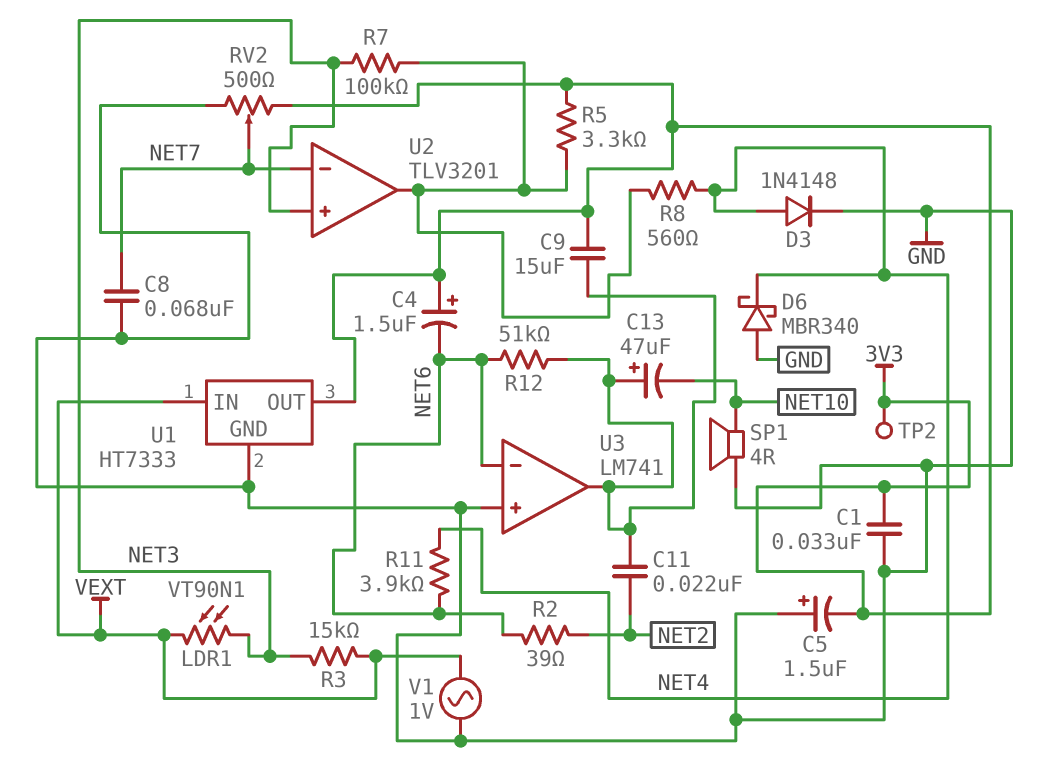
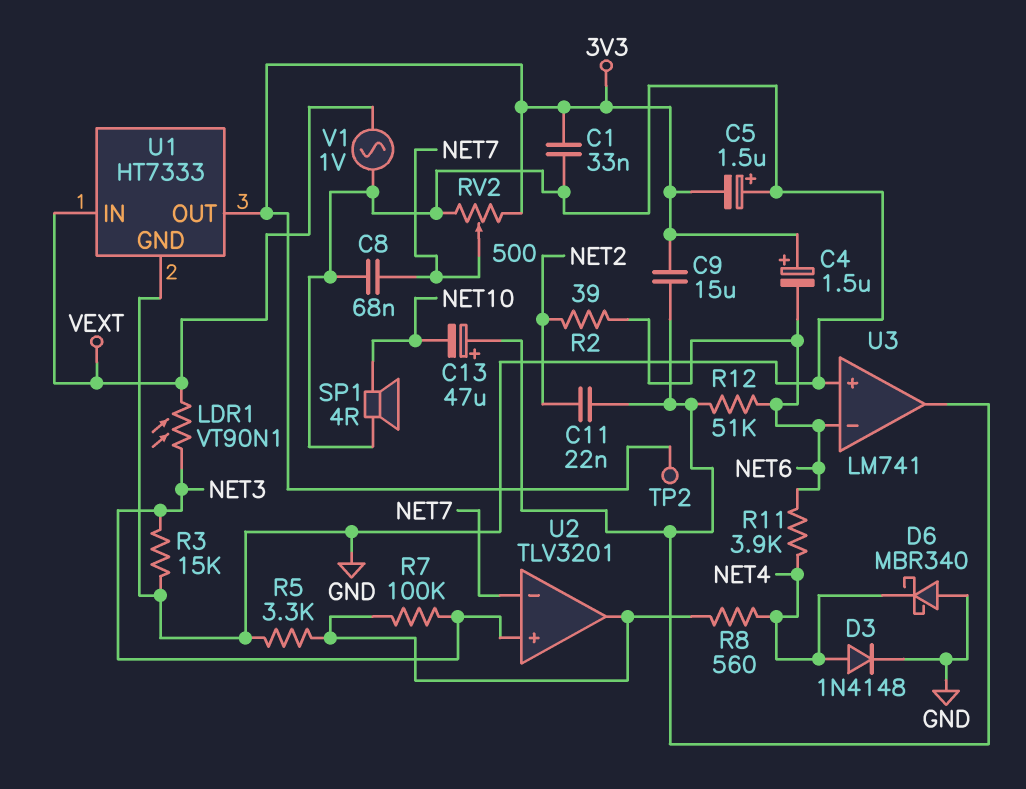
R3: 15k (NET3, VEXT) -> 15k (GND, NET3)
R5: 3.3k (3V3, U2/out) -> 3.3k (GND, U2/out)

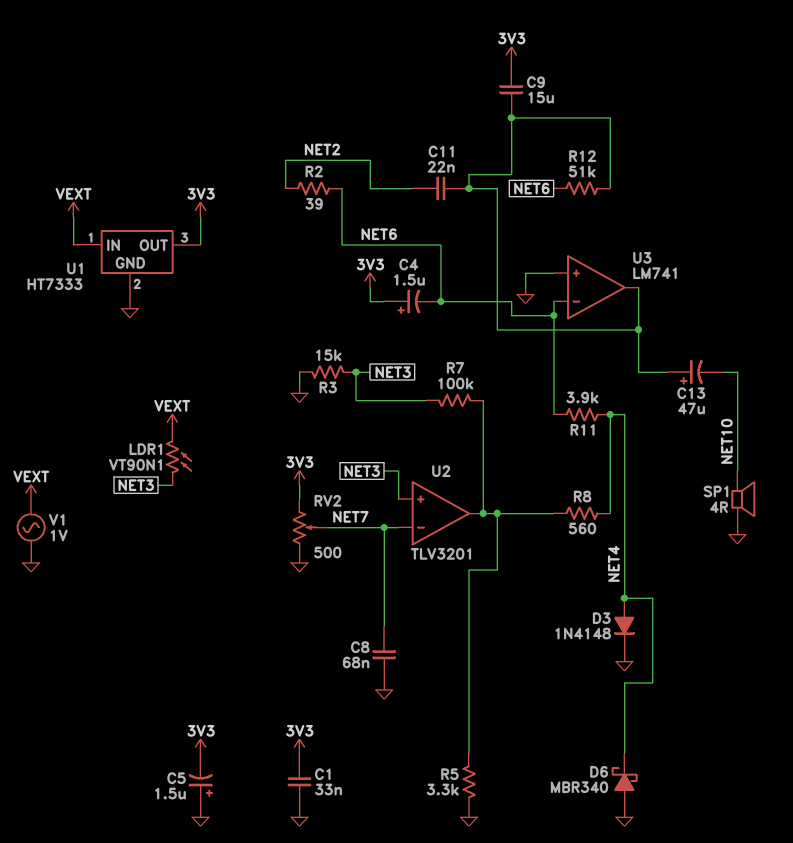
TP2: test point (3V3) -> none

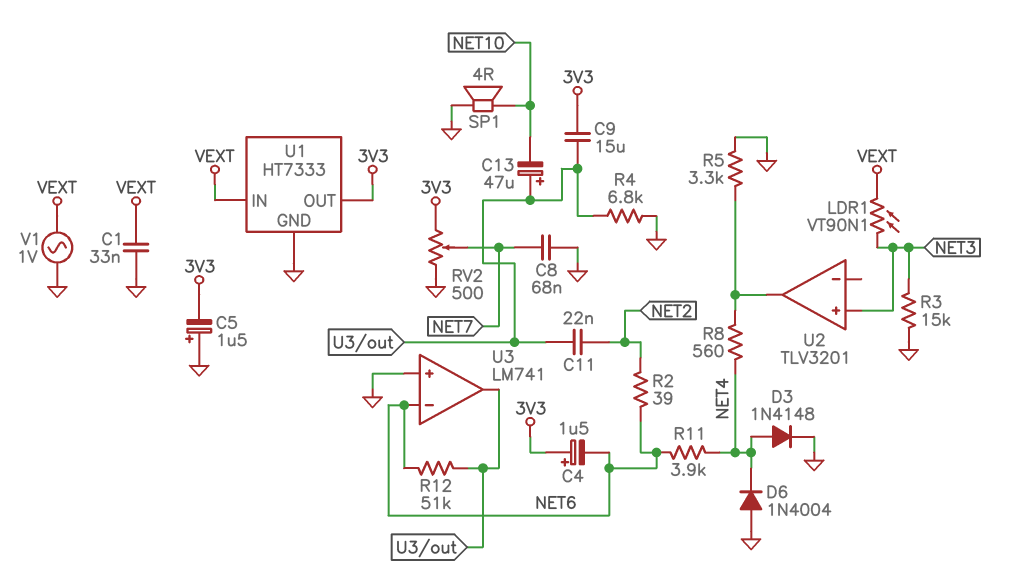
C1: 33nF (3V3, GND) -> 33nF (GND, VEXT)
D6: schottky MBR340 (A GND, K NET4) -> diode 1N4004 (A GND, K NET4)
R4: none -> 6.8k (GND, U3/out)
R7: 100k (NET3, U2/out) -> none
U2 pin in-: NET7 -> none

